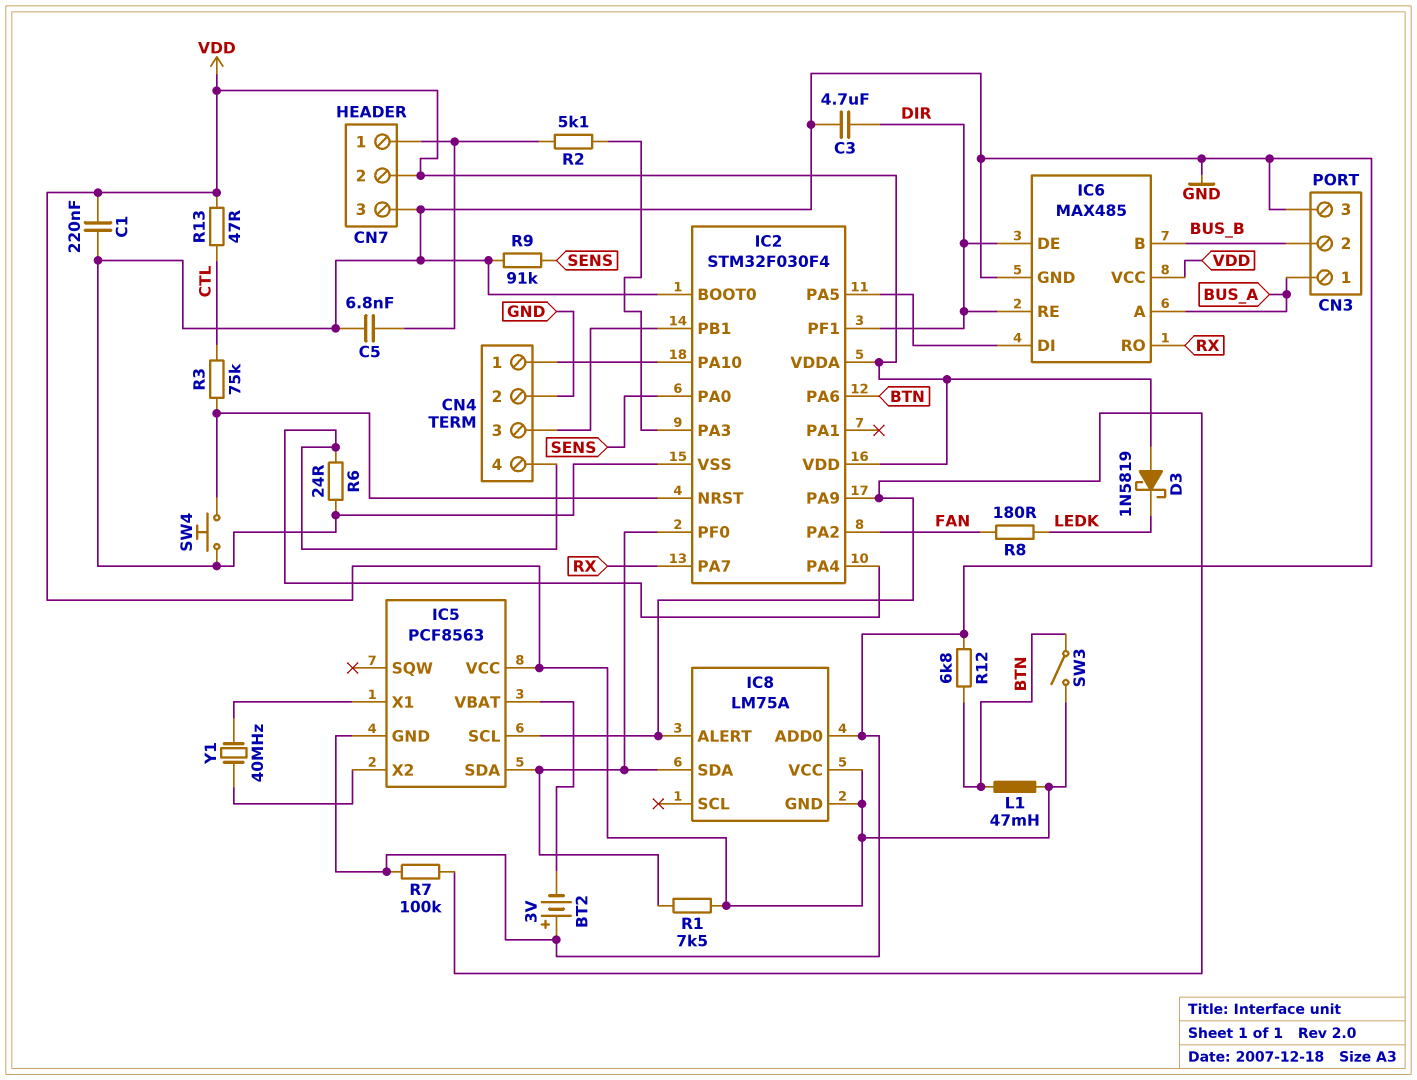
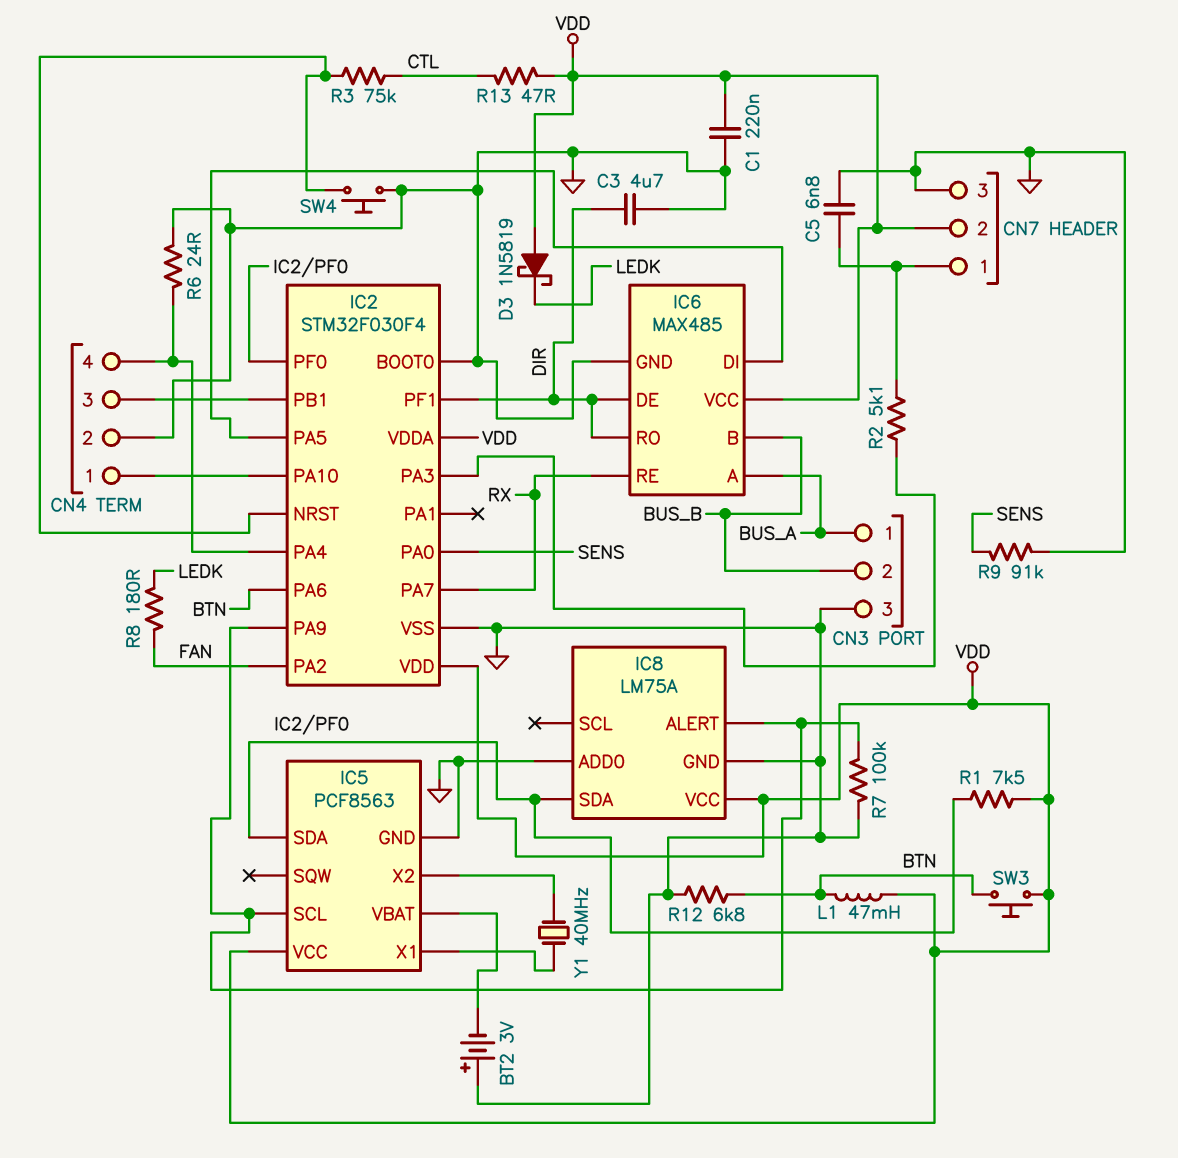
IC6 pin RE: DIR -> RX
IC6 pin RO: RX -> DIR
IC8 pin GND: VDD -> GND
SW3: switch (BTN, VDD) -> button (BTN, VDD)

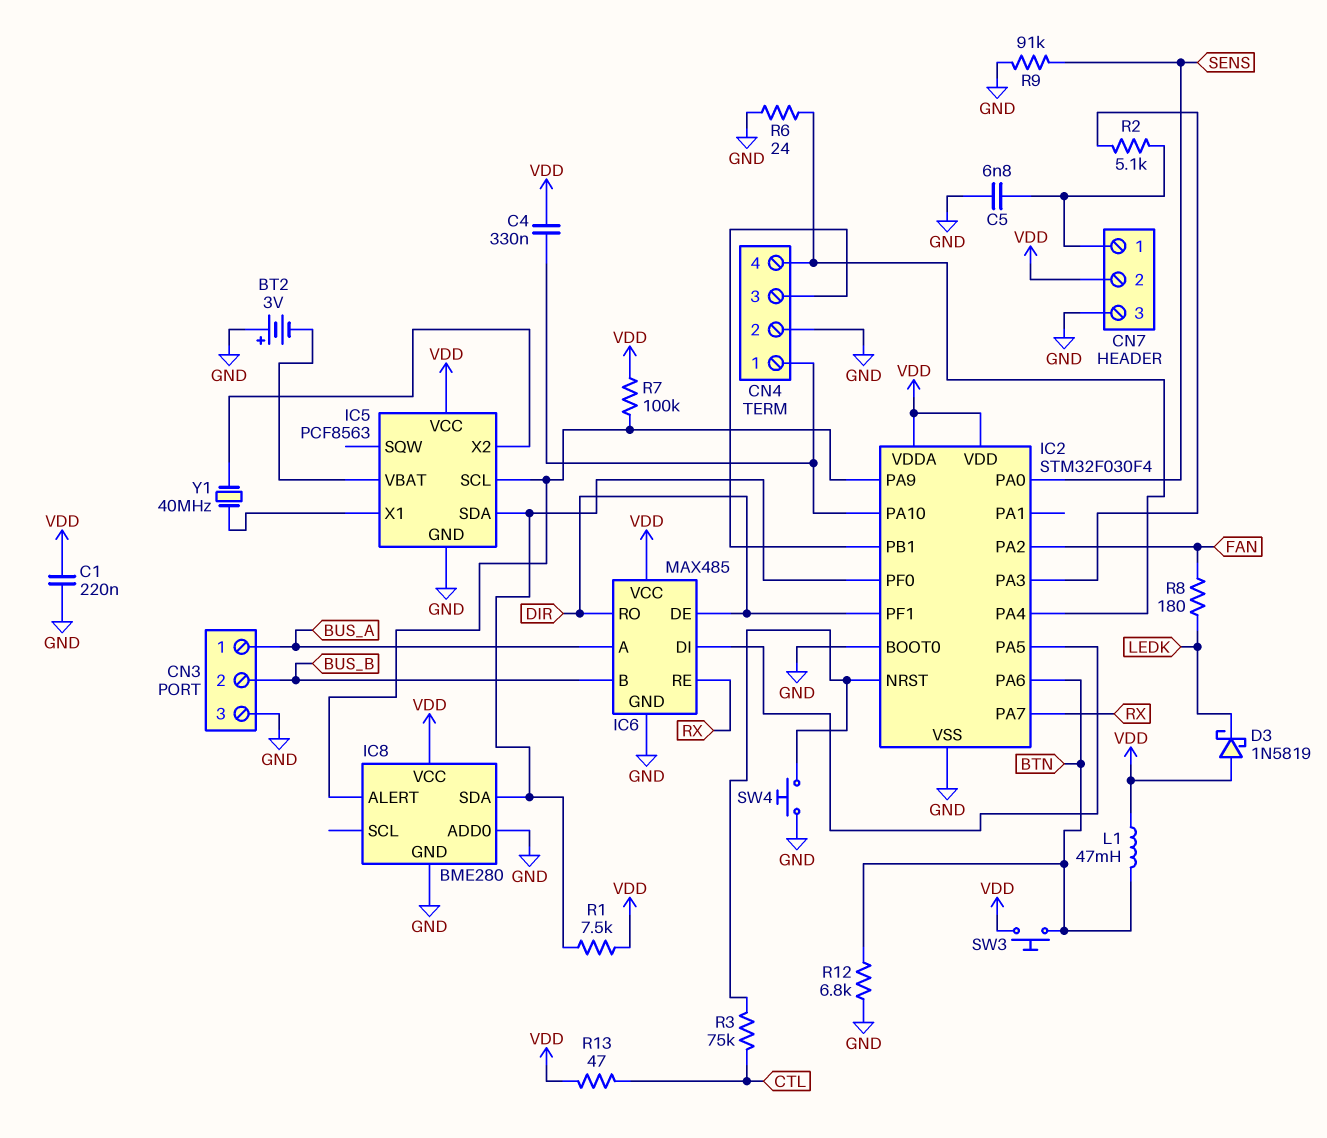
C3: 4.7uF (DIR, GND) -> none
C4: none -> 330nF (CN4/1, VDD)
IC8: LM75A -> BME280
R7: 100k (GND, IC2/PA9) -> 100k (IC2/PA9, VDD)

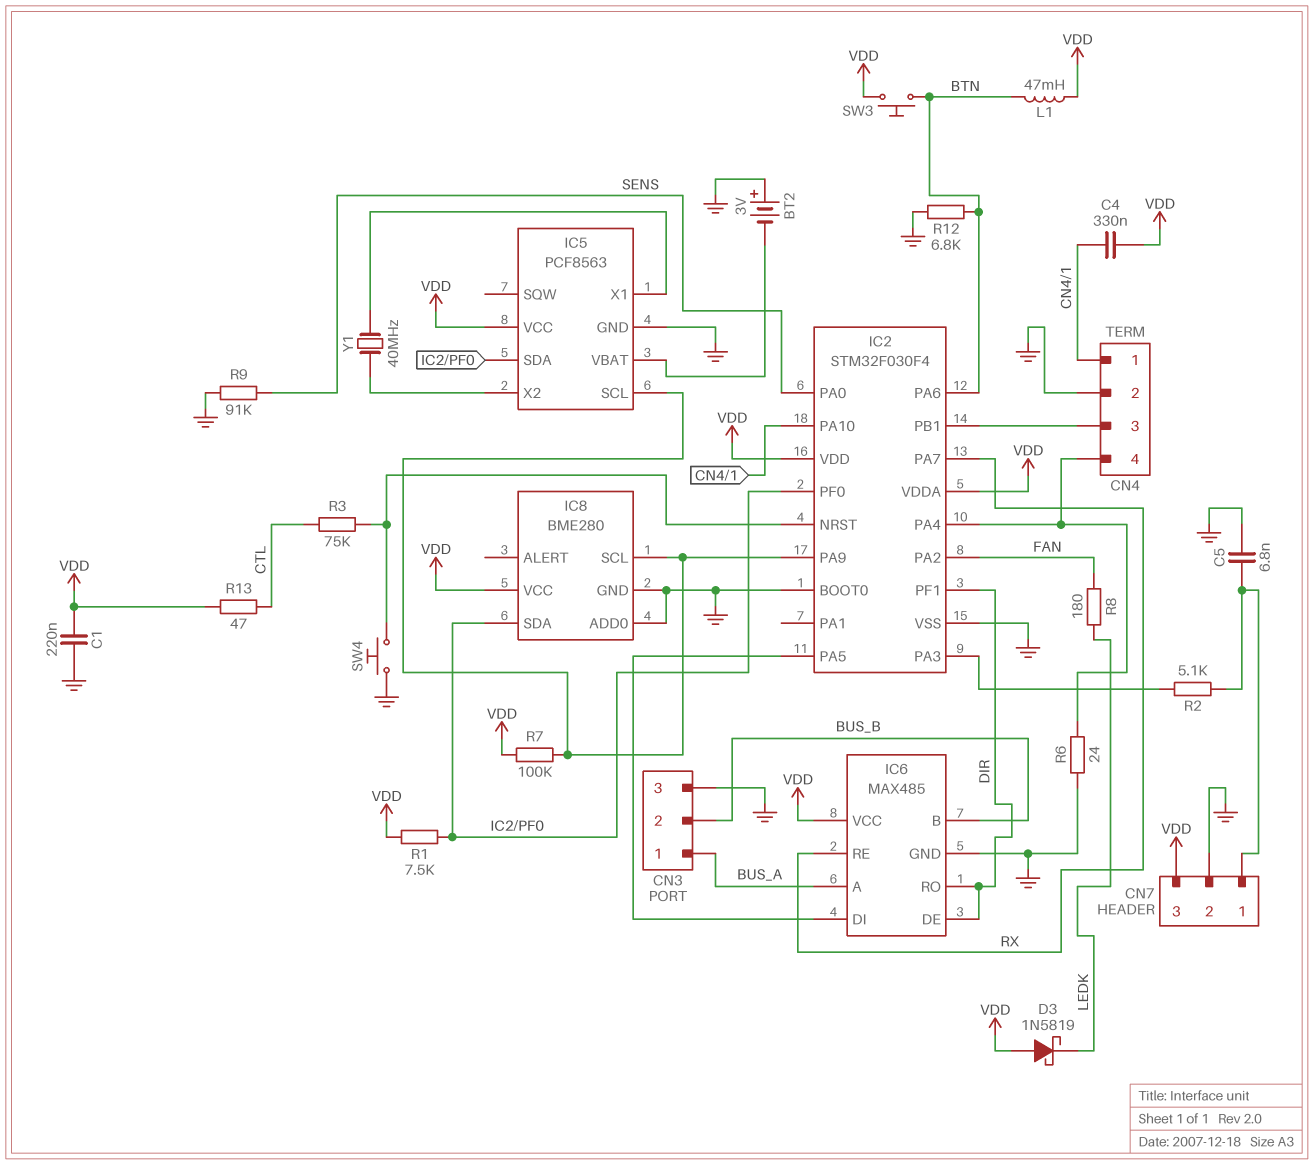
CN7 pin 2: VDD -> GND
CN7 pin 3: GND -> VDD
IC8 pin ALERT: IC2/PA9 -> none
IC8 pin SCL: none -> IC2/PA9

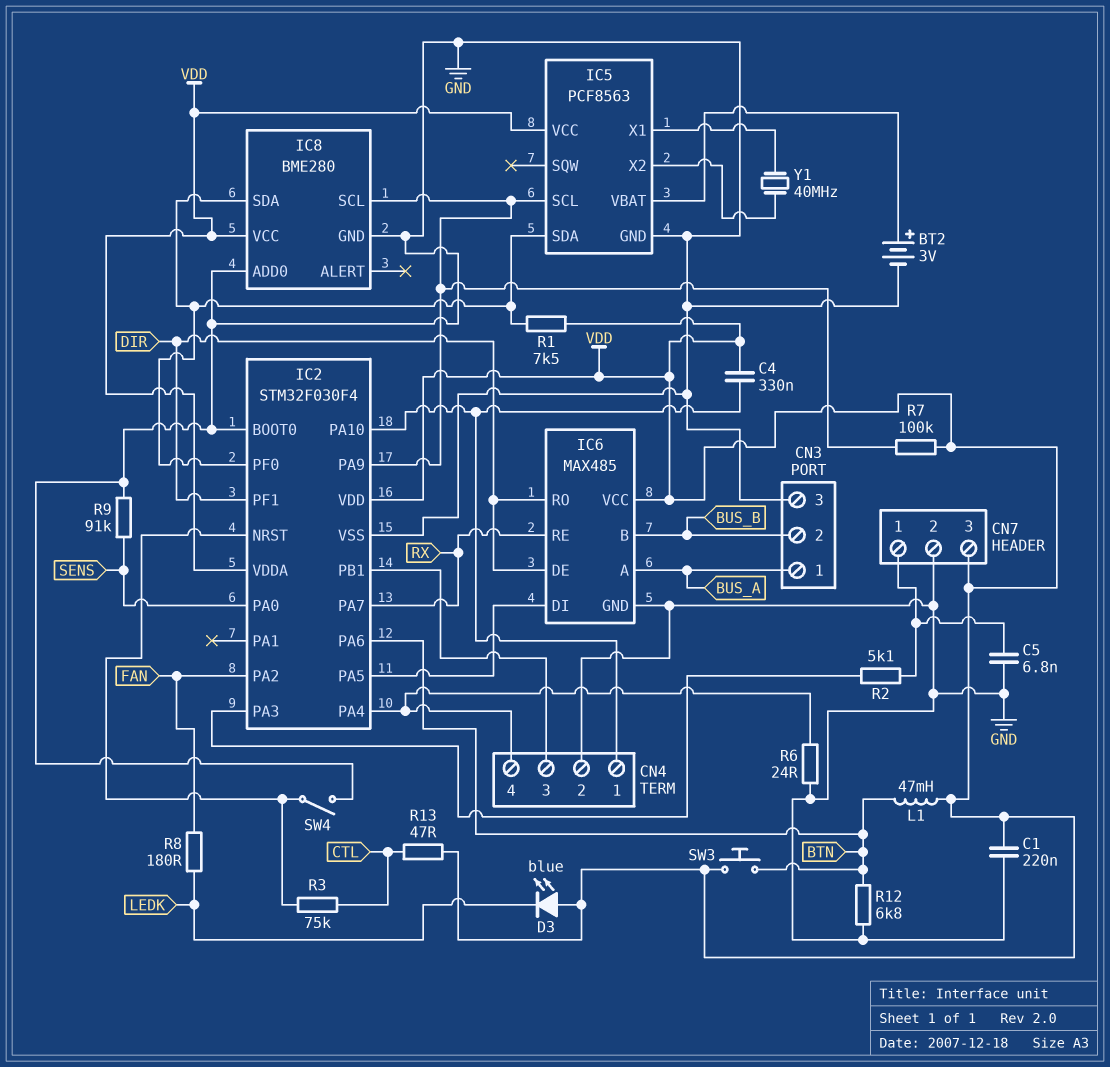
BT2: 3V (plus GND, minus IC5/VBAT) -> 3V (plus IC5/VBAT, minus GND)
D3: schottky 1N5819 (A VDD, K LEDK) -> LED blue (A VDD, K LEDK)
SW4: button (GND, IC2/NRST) -> switch (GND, IC2/NRST)

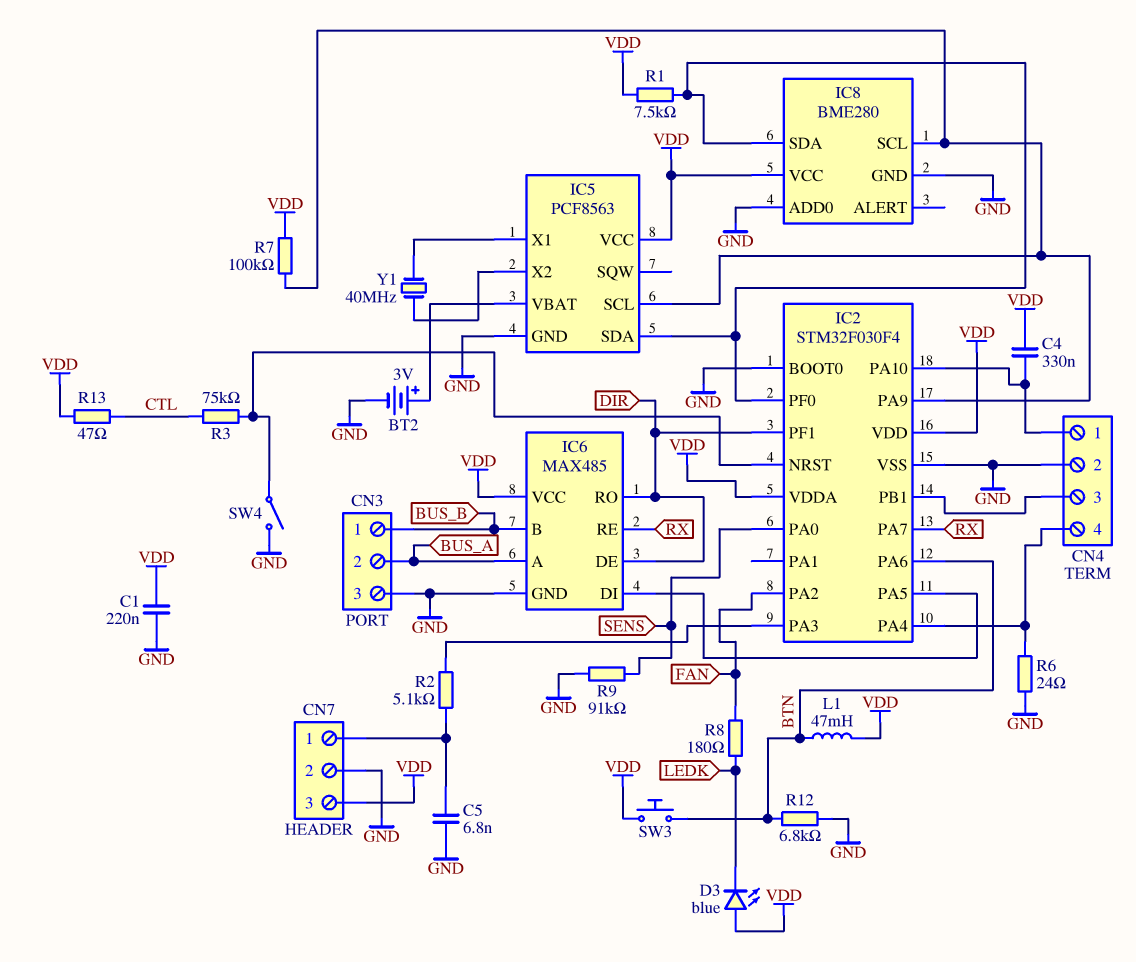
CN3 pin 1: BUS_A -> BUS_B
CN3 pin 2: BUS_B -> BUS_A

